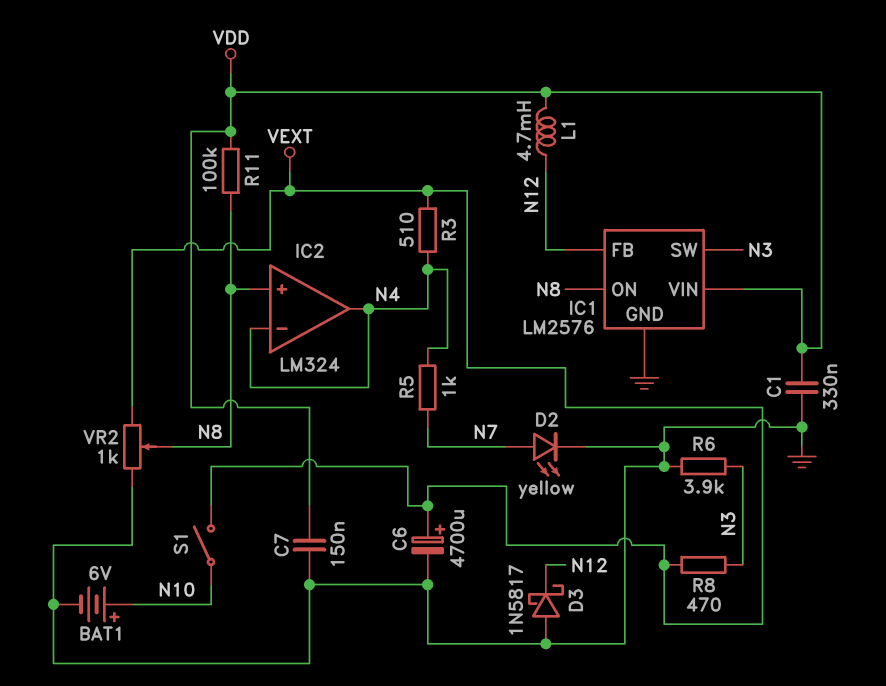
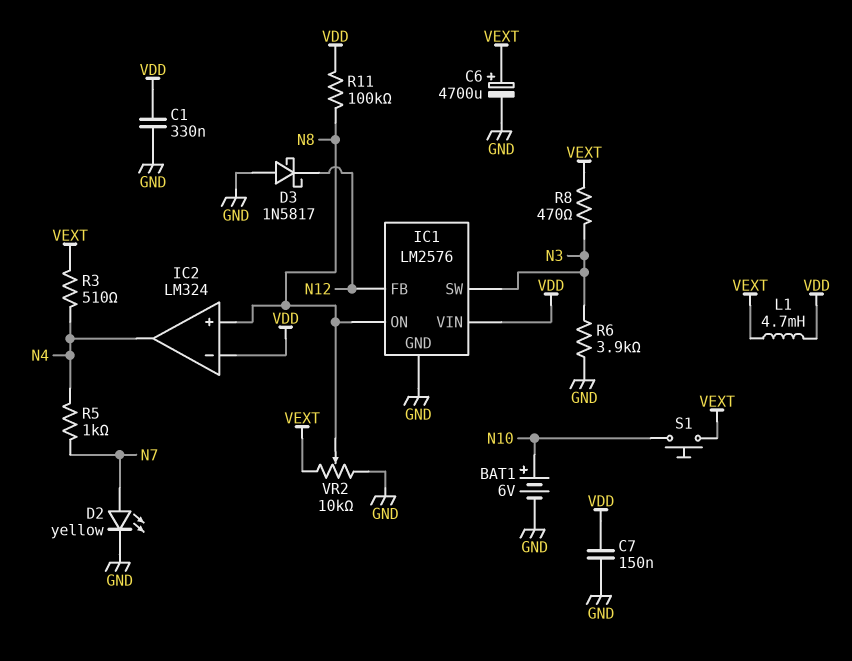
IC2 pin in-: N4 -> VDD
L1: 4.7mH (N12, VDD) -> 4.7mH (VDD, VEXT)
S1: switch (N10, VEXT) -> button (N10, VEXT)
VR2: 1k (GND, VEXT, wiper N8) -> 10k (GND, VEXT, wiper N8)

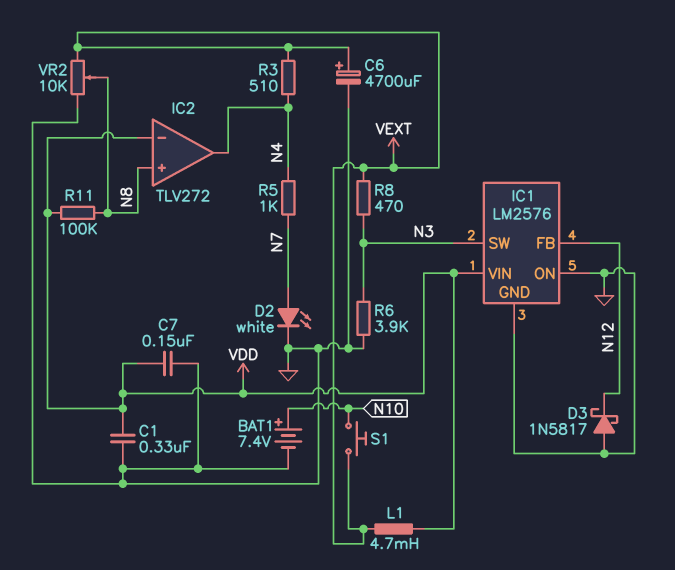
BAT1: 6V (plus N10, minus GND) -> 7.4V (plus N10, minus GND)
D2: LED yellow (A N7, K GND) -> LED white (A N7, K GND)
IC1 pin ON: N8 -> GND
IC2: LM324 -> TLV272

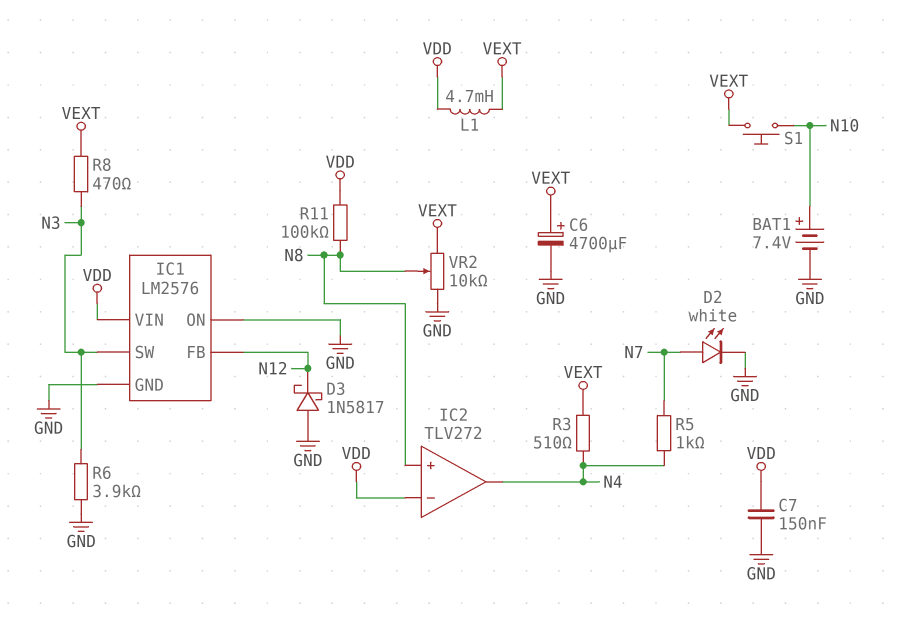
C1: 330nF (GND, VDD) -> none

